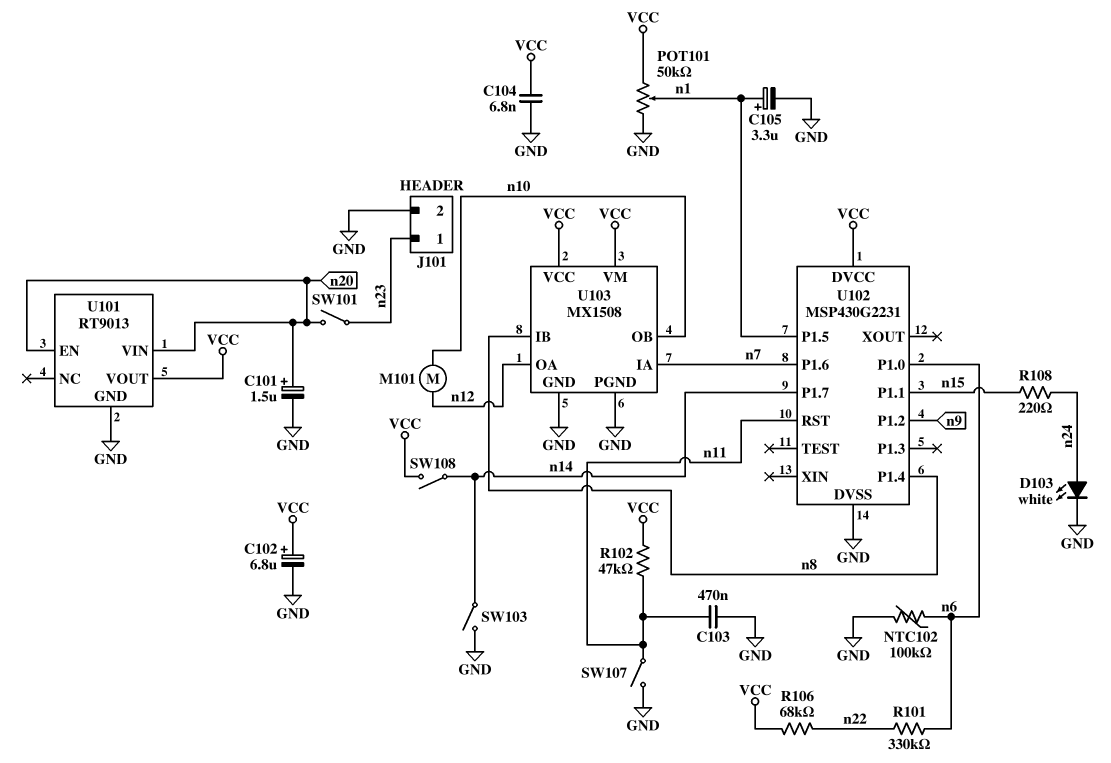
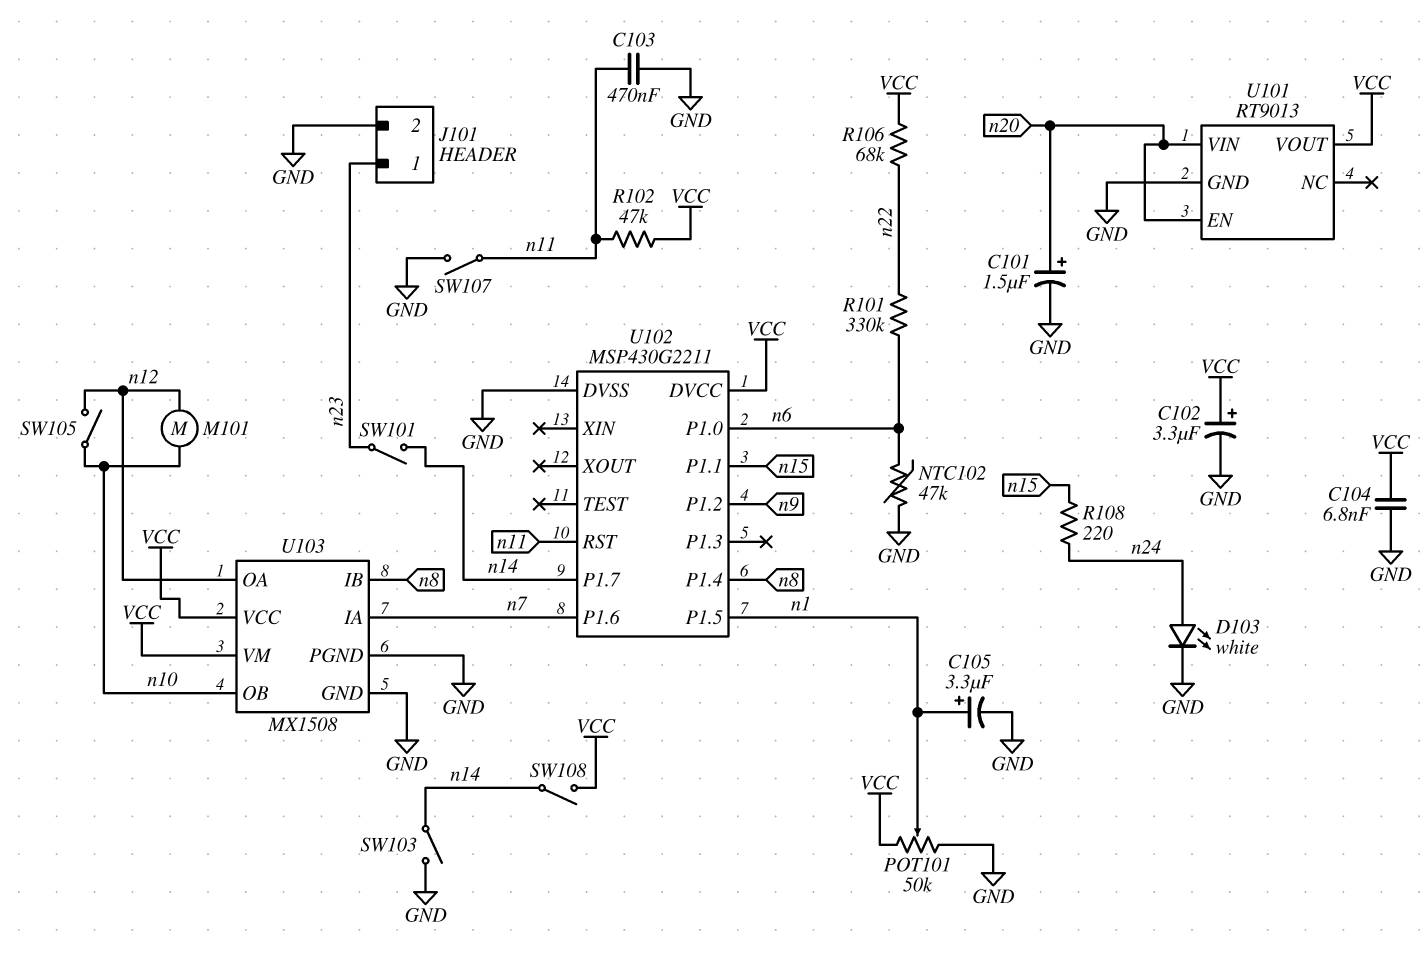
C102: 6.8uF (plus VCC, minus GND) -> 3.3uF (plus VCC, minus GND)
NTC102: 100k (GND, n6) -> 47k (GND, n6)
SW101: switch (n20, n23) -> switch (n14, n23)
SW105: none -> switch (n10, n12)
U102: MSP430G2231 -> MSP430G2211

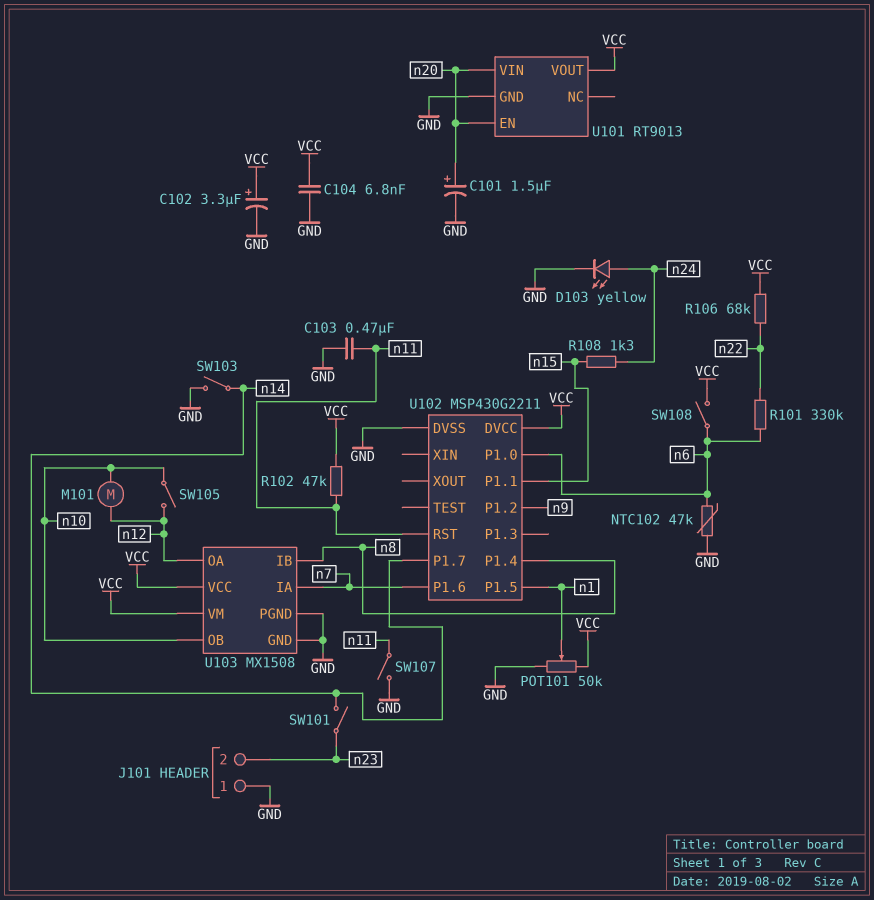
C105: 3.3uF (plus n1, minus GND) -> none
D103: LED white (A n24, K GND) -> LED yellow (A n24, K GND)
J101 pin 1: n23 -> GND
J101 pin 2: GND -> n23
R108: 220 (n15, n24) -> 1.3k (n15, n24)
SW108: switch (VCC, n14) -> switch (VCC, n6)

